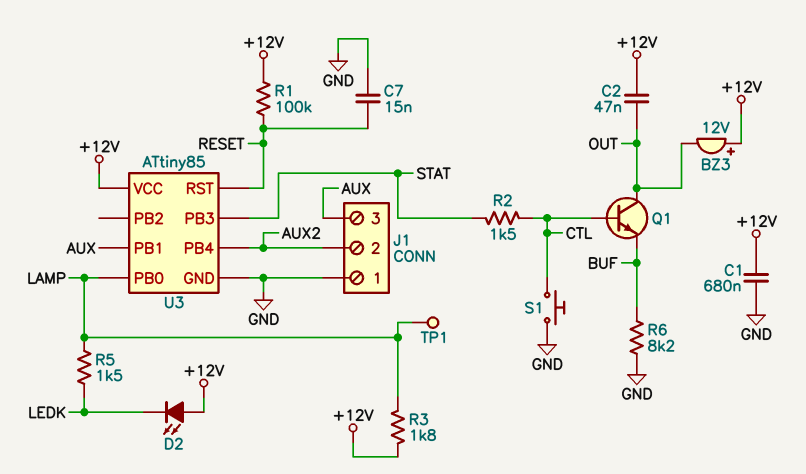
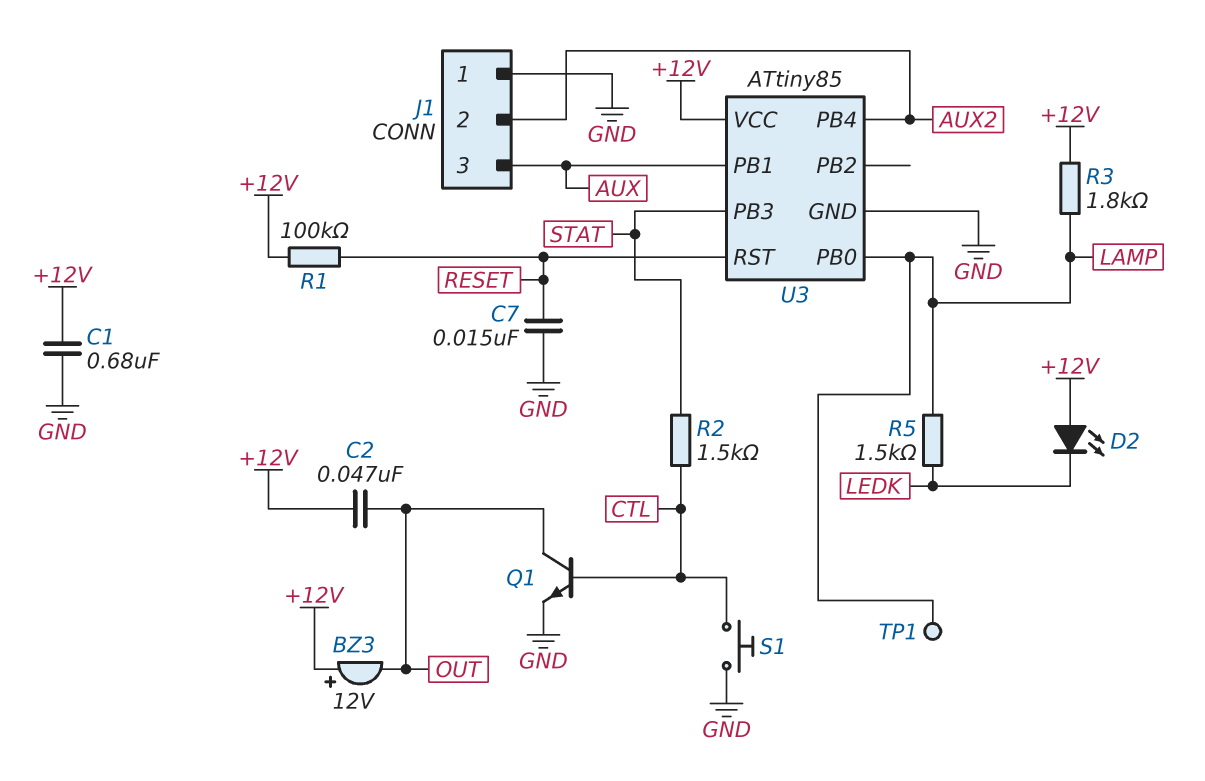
Q1: NPN (B CTL, C OUT, E BUF) -> NPN (B CTL, C OUT, E GND)
R6: 8.2k (BUF, GND) -> none

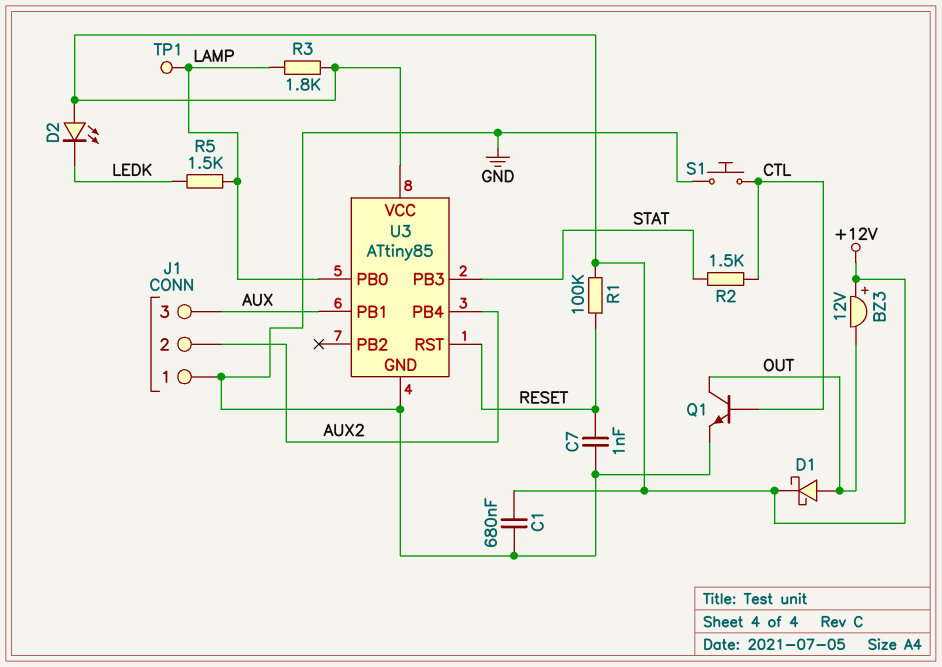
C2: 47nF (+12V, OUT) -> none
C7: 15nF (GND, RESET) -> 1nF (GND, RESET)
D1: none -> schottky (A OUT, K +12V)

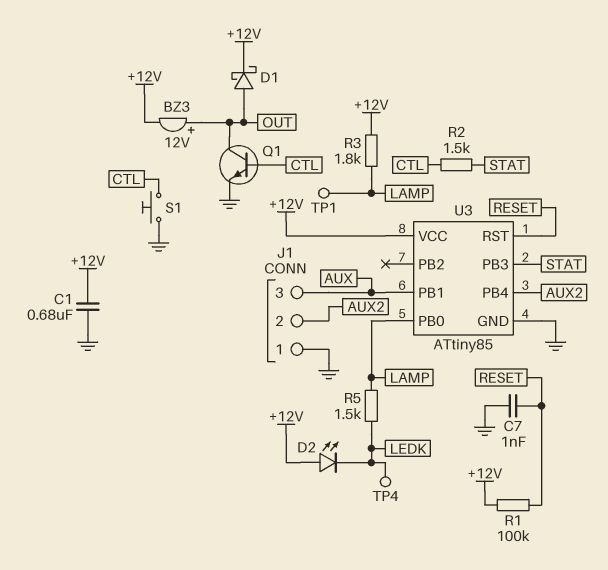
BZ3: buzzer 12V (plus +12V, minus OUT) -> buzzer 12V (plus OUT, minus +12V)
TP4: none -> test point (LEDK)

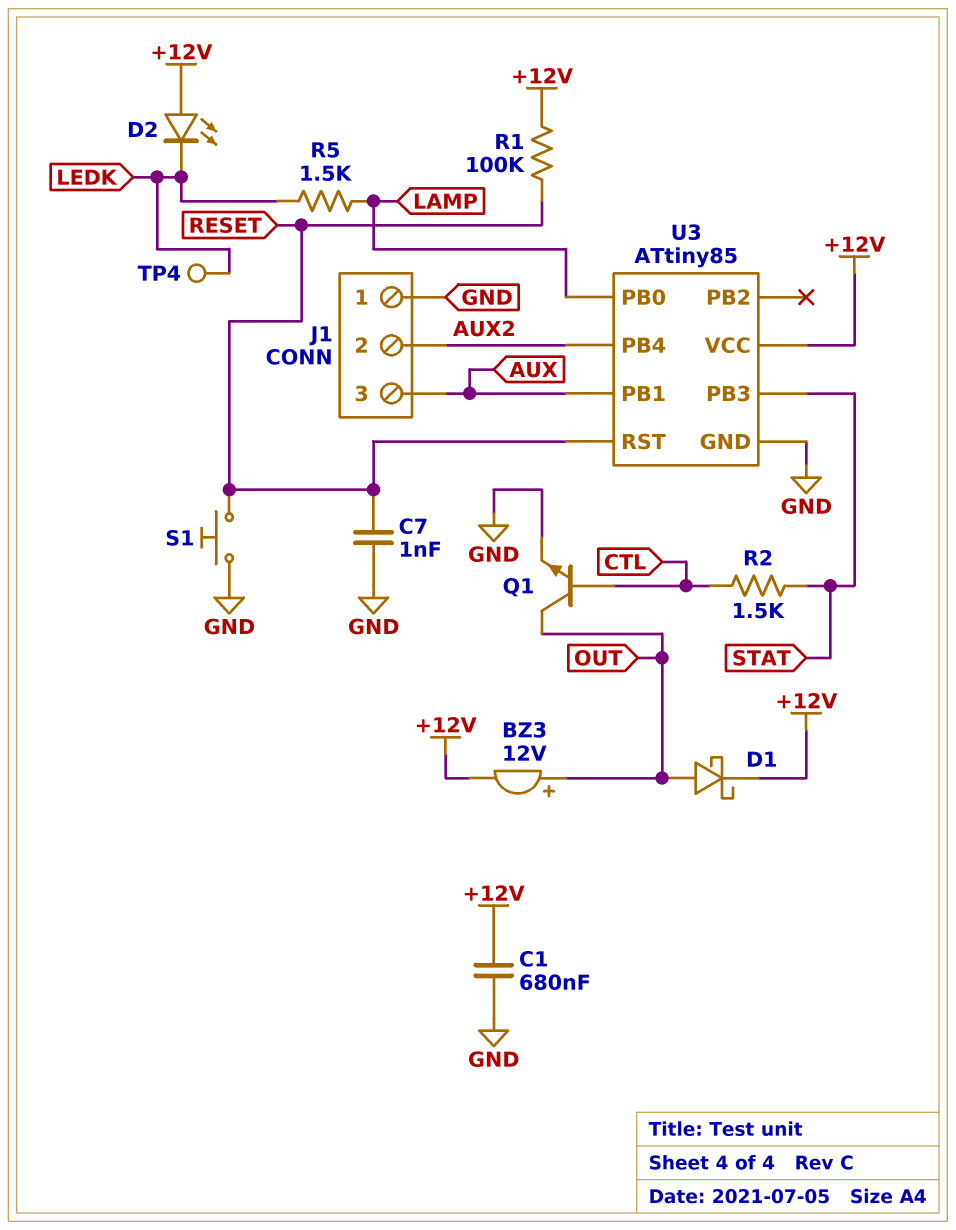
R3: 1.8k (+12V, LAMP) -> none
S1: button (CTL, GND) -> button (GND, RESET)
TP1: test point (LAMP) -> none

